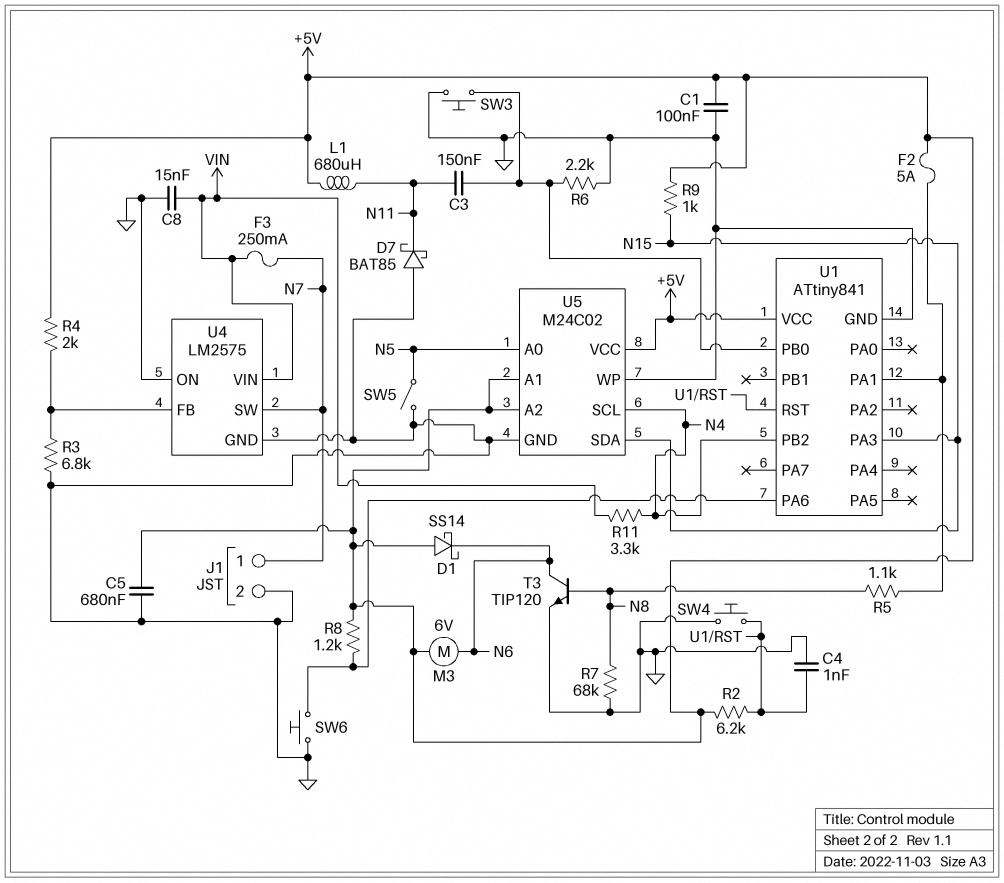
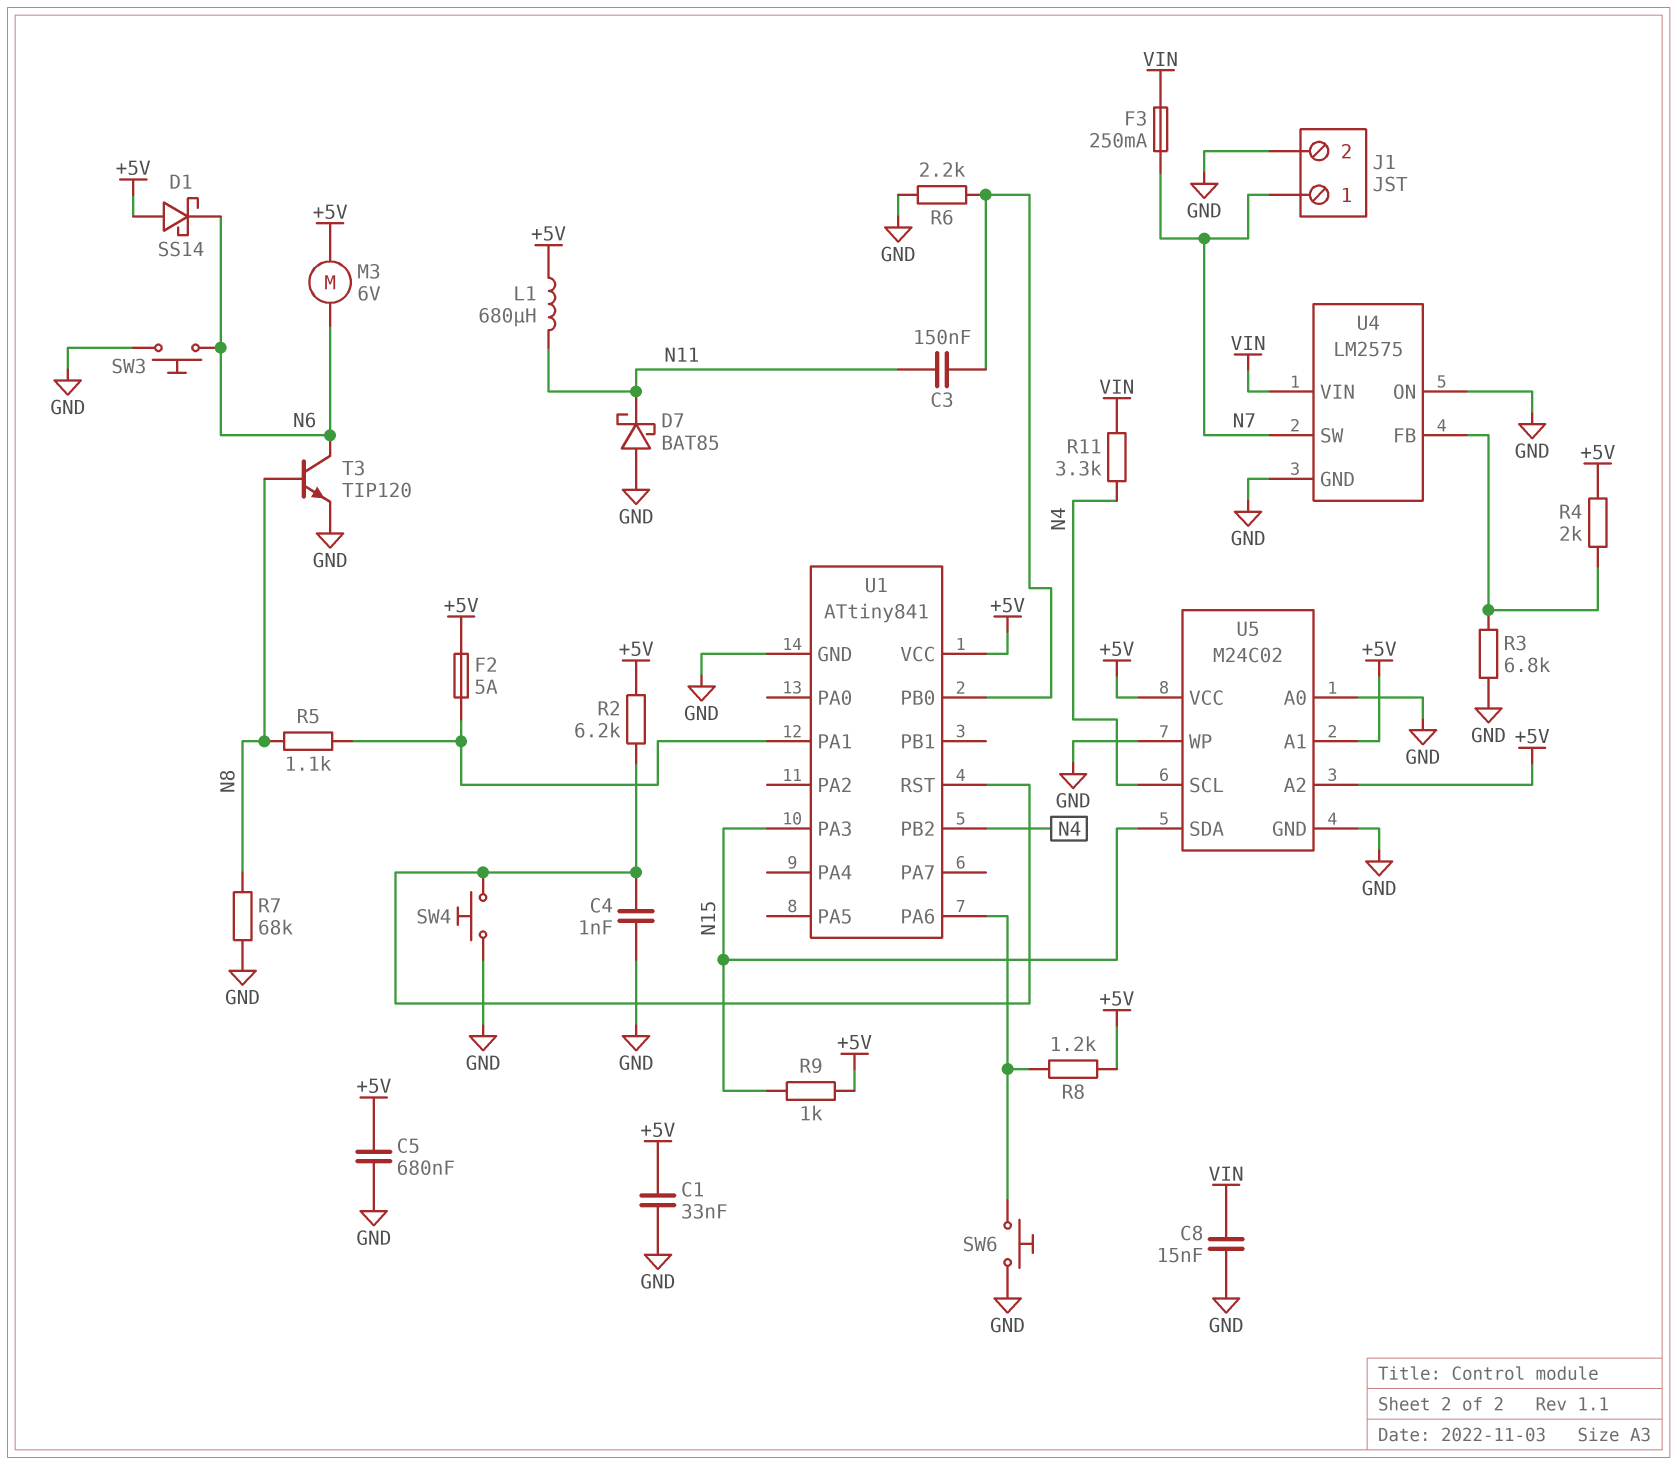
C1: 100nF (+5V, GND) -> 33nF (+5V, GND)
SW3: button (GND, U1/PB0) -> button (GND, N6)
SW5: switch (GND, N5) -> none
U5 pin A0: N5 -> GND

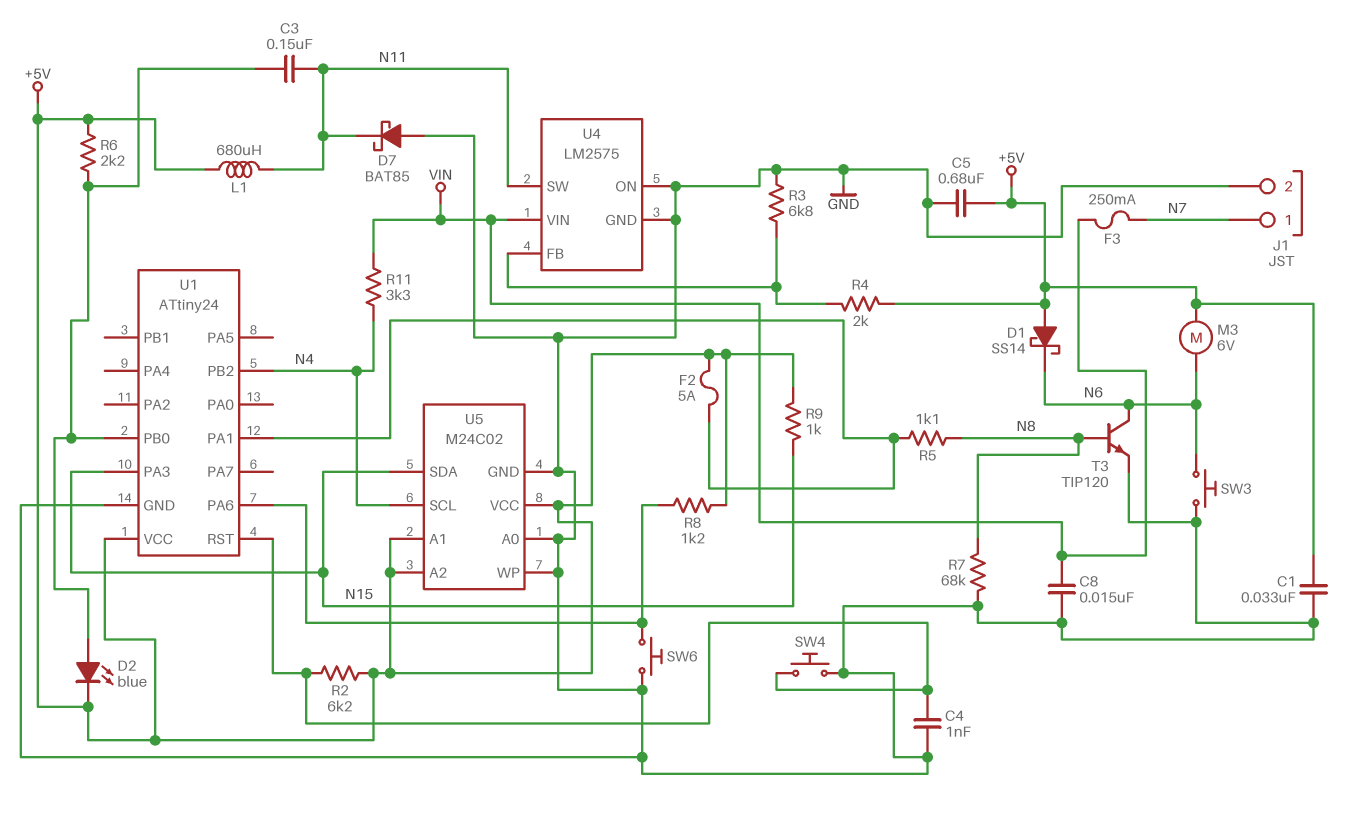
D2: none -> LED blue (A U1/PB0, K +5V)
R6: 2.2k (GND, U1/PB0) -> 2.2k (+5V, U1/PB0)
U1: ATtiny841 -> ATtiny24
U4 pin SW: N7 -> N11

